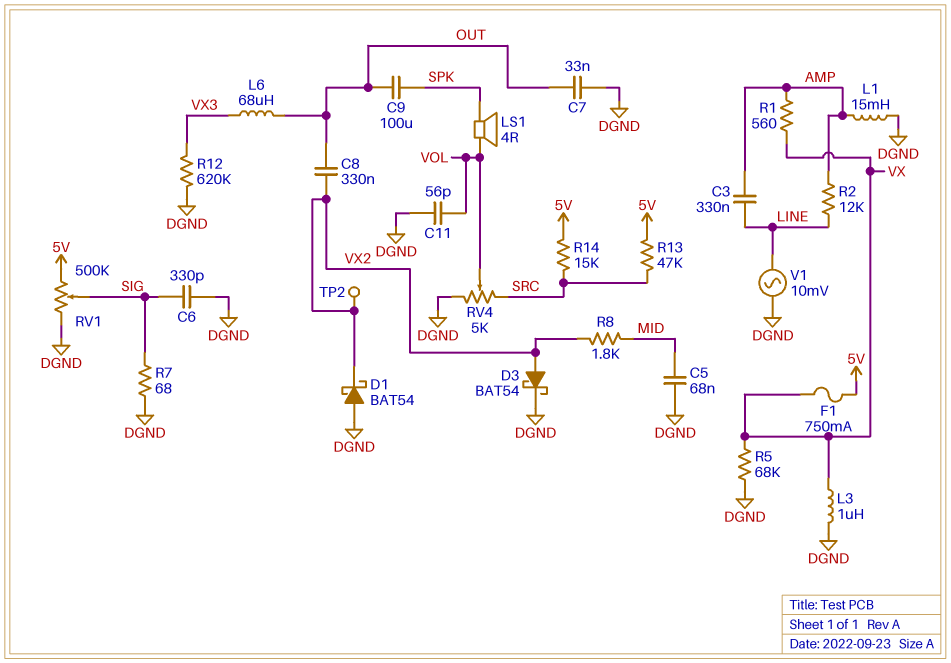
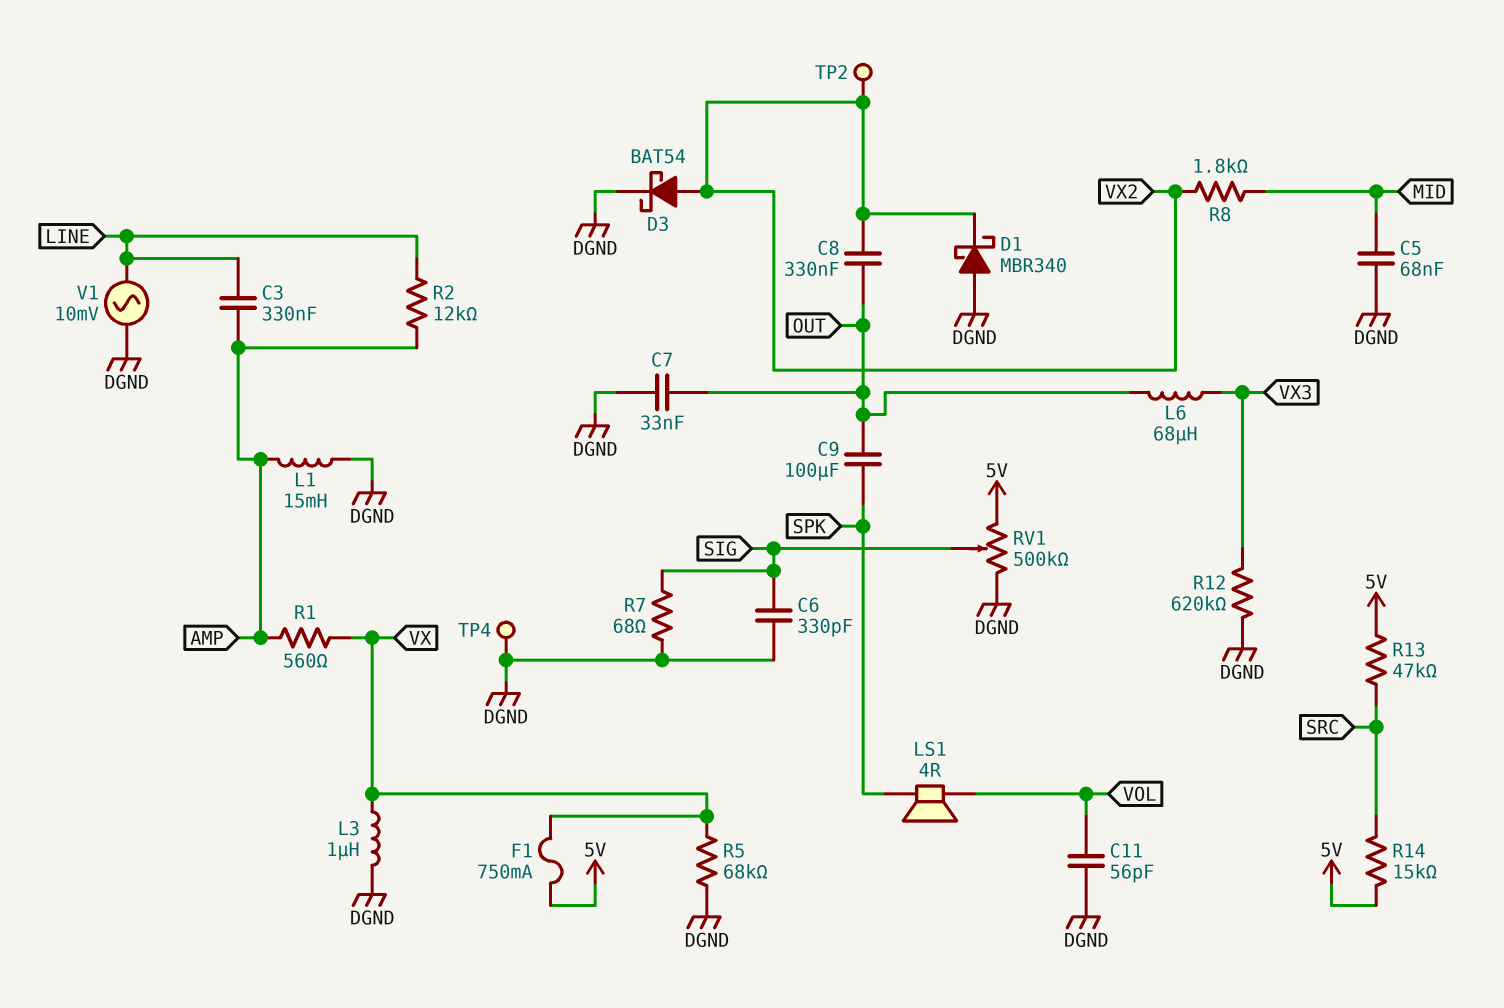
D1: schottky BAT54 (A DGND, K VX2) -> schottky MBR340 (A DGND, K VX2)
RV4: 5k (DGND, SRC, wiper VOL) -> none
TP4: none -> test point (DGND)

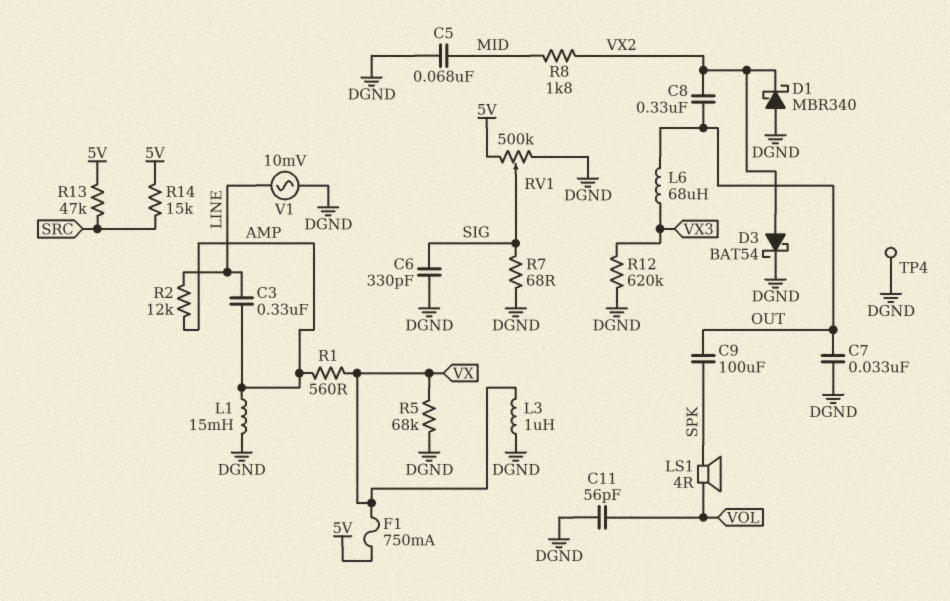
TP2: test point (VX2) -> none

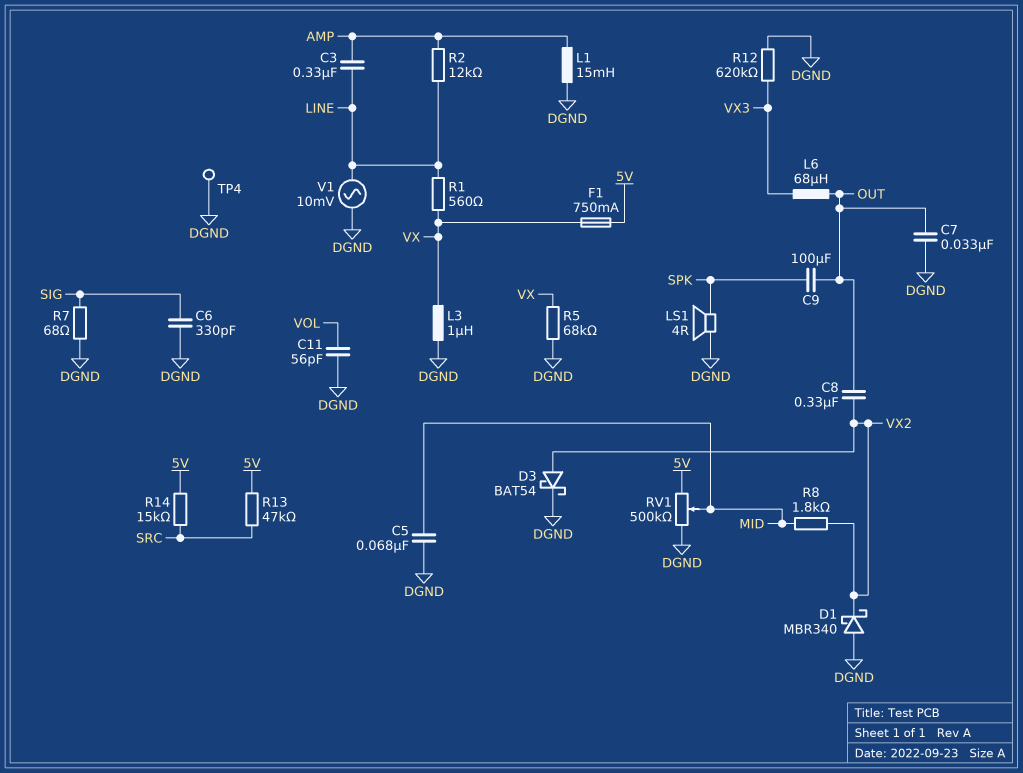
LS1: speaker 4R (SPK, VOL) -> speaker 4R (DGND, SPK)
R1: 560 (AMP, VX) -> 560 (LINE, VX)
RV1: 500k (5V, DGND, wiper SIG) -> 500k (5V, DGND, wiper MID)

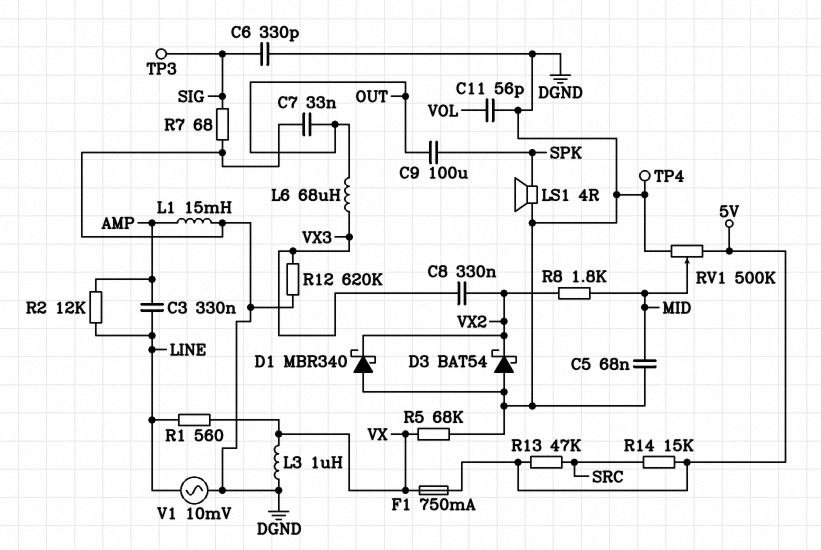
C8: 330nF (OUT, VX2) -> 330nF (VX2, VX3)
D3: schottky BAT54 (A VX2, K DGND) -> schottky BAT54 (A DGND, K VX2)
TP3: none -> test point (SIG)

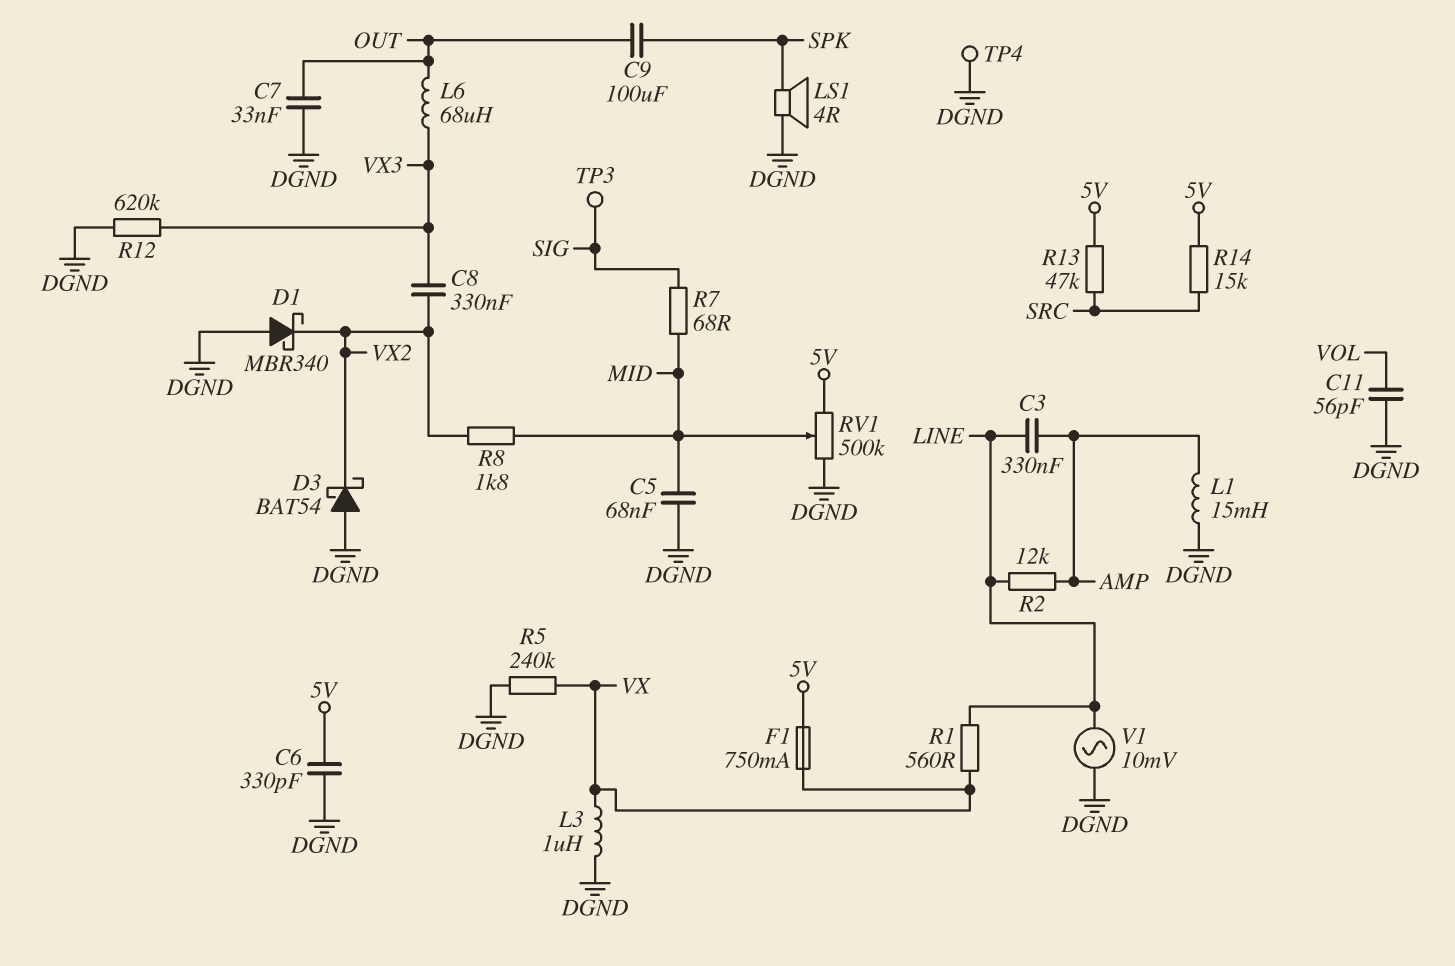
C6: 330pF (DGND, SIG) -> 330pF (5V, DGND)
R5: 68k (DGND, VX) -> 240k (DGND, VX)
R7: 68 (DGND, SIG) -> 68 (MID, SIG)

